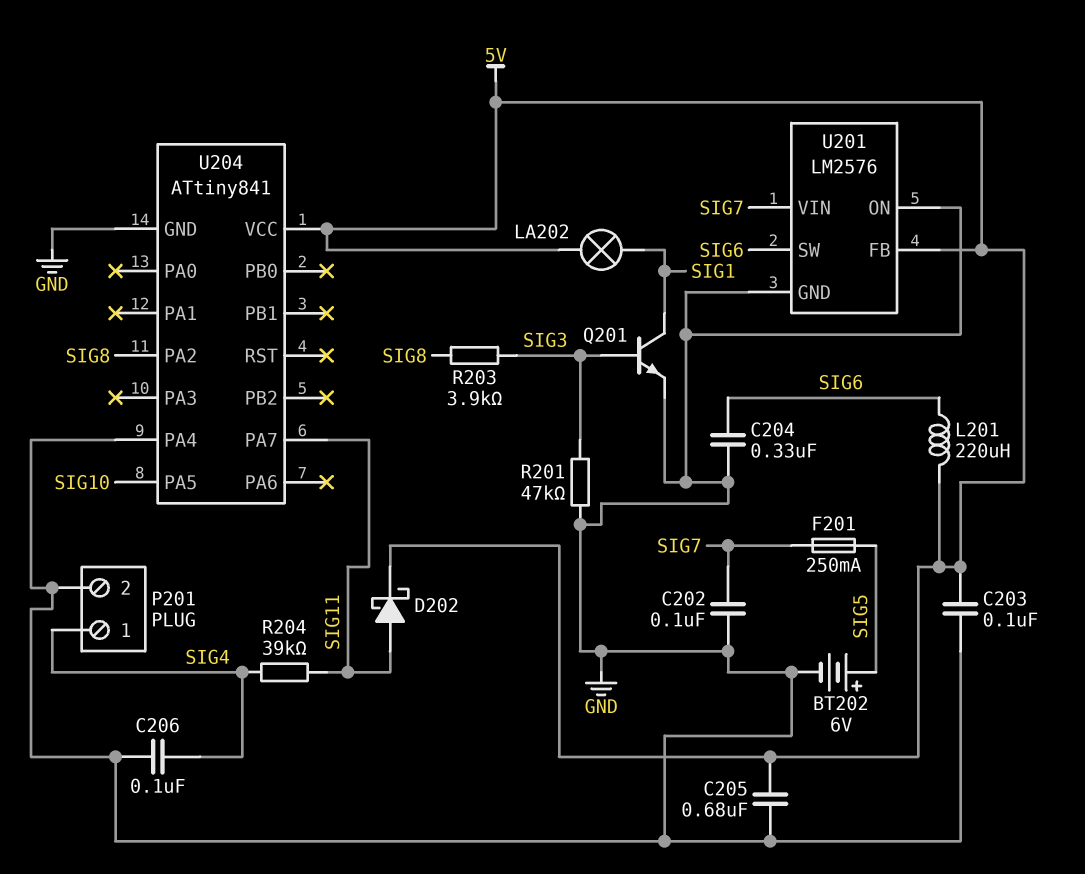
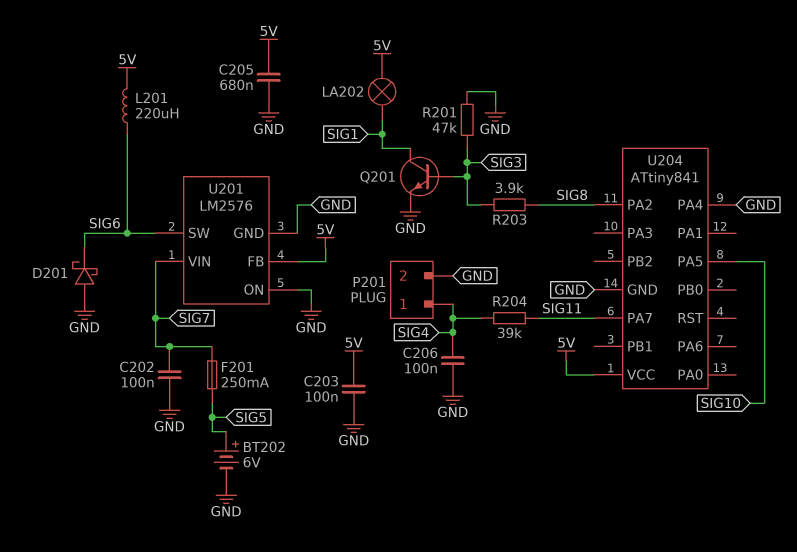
C204: 330nF (GND, SIG6) -> none
D201: none -> schottky (A GND, K SIG6)
D202: schottky (A SIG11, K 5V) -> none

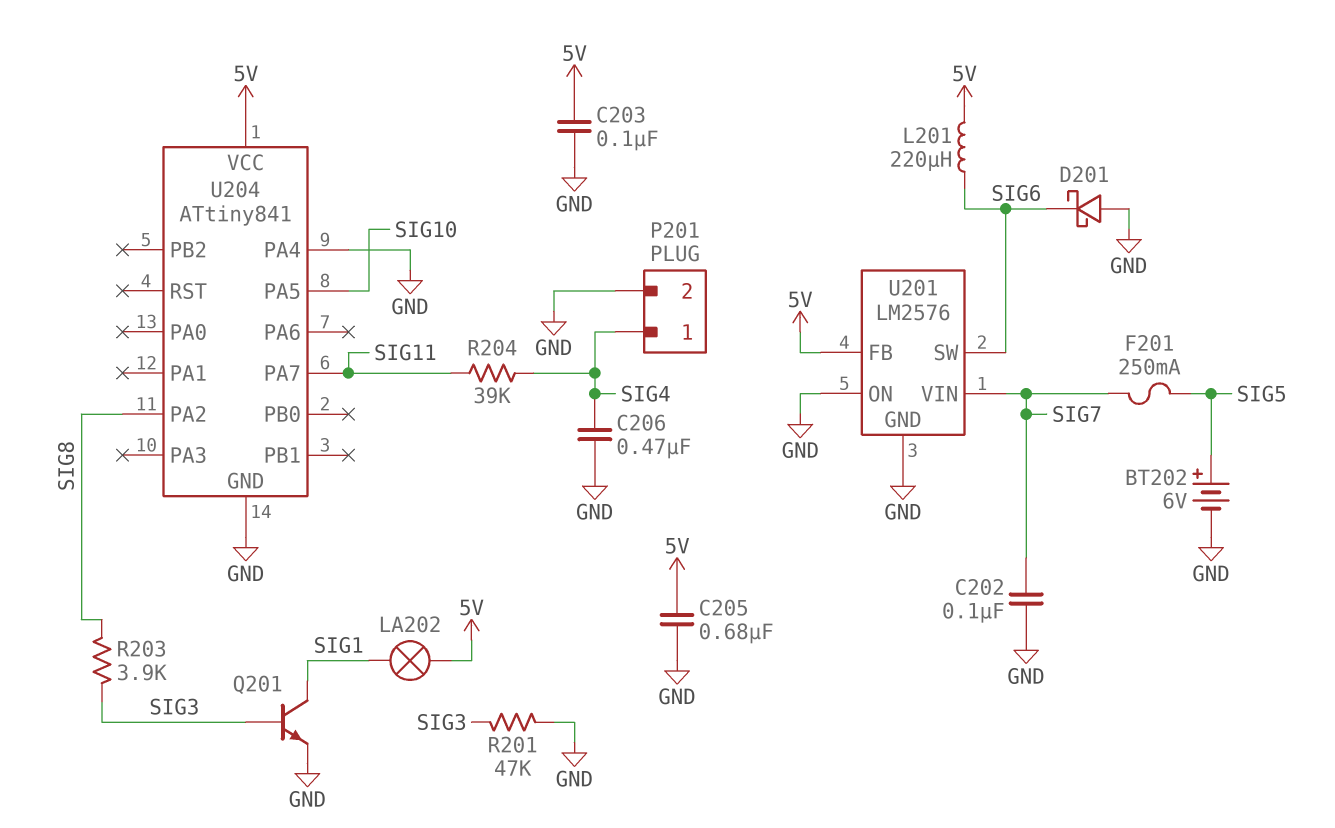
C206: 100nF (GND, SIG4) -> 470nF (GND, SIG4)

